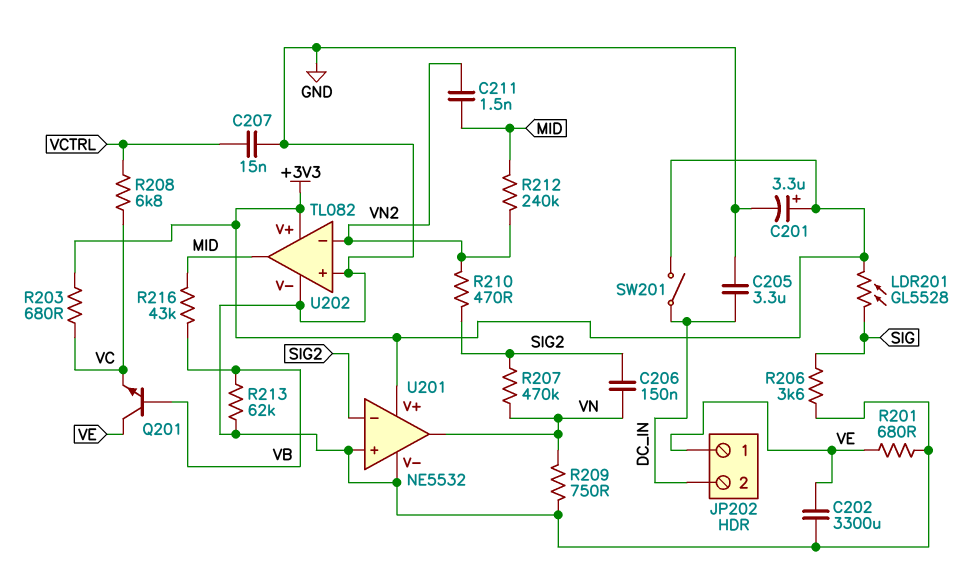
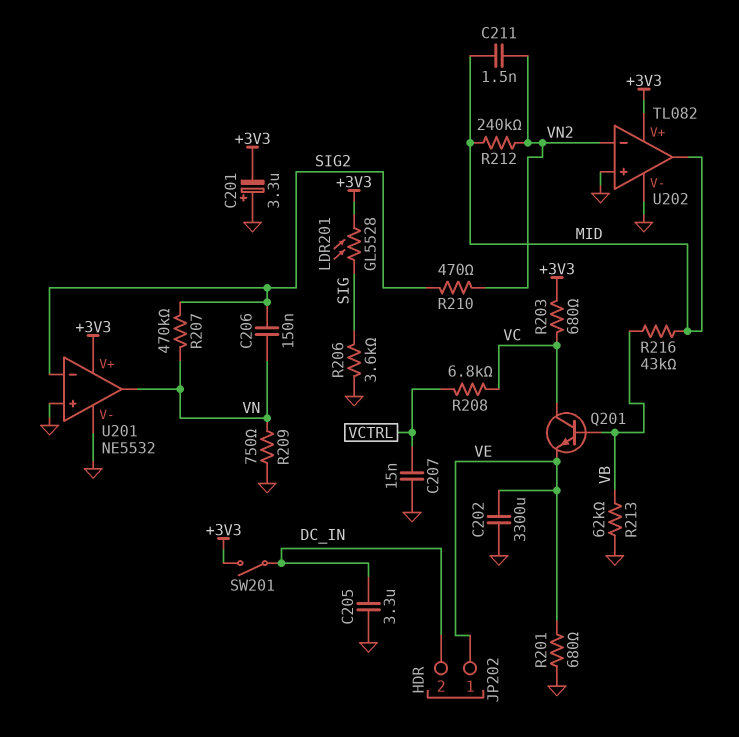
C201: 3.3uF (plus +3V3, minus GND) -> 3.3uF (plus GND, minus +3V3)
Q201: NPN (B VB, C VE, E VC) -> NPN (B VB, C VC, E VE)

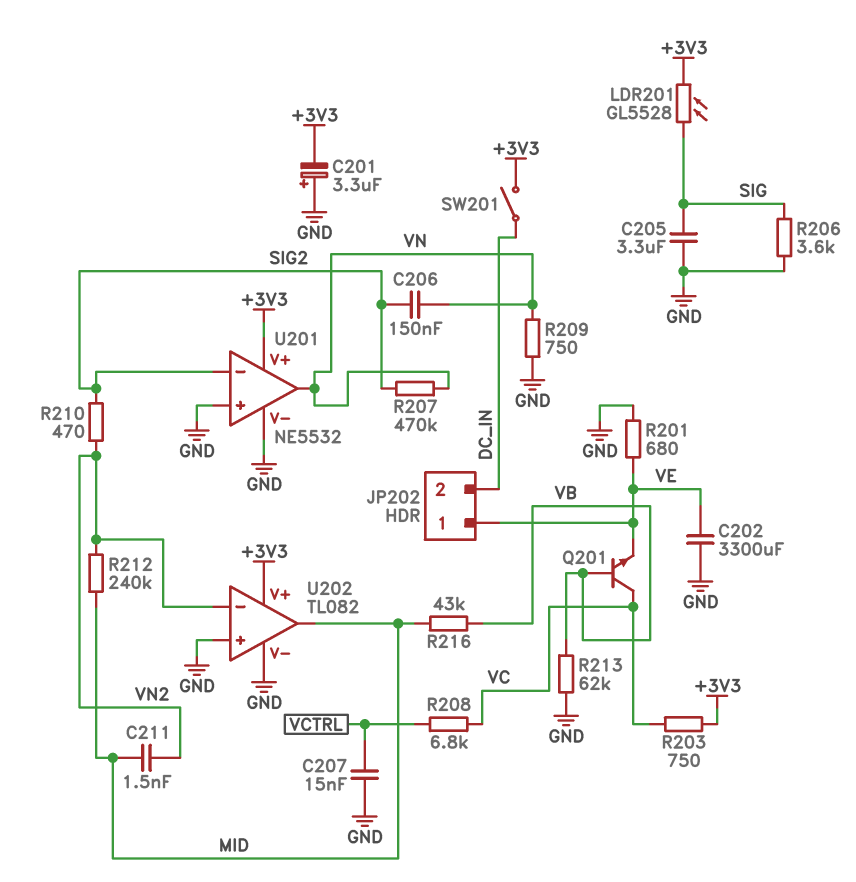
C205: 3.3uF (DC_IN, GND) -> 3.3uF (GND, SIG)
R203: 680 (+3V3, VC) -> 750 (+3V3, VC)

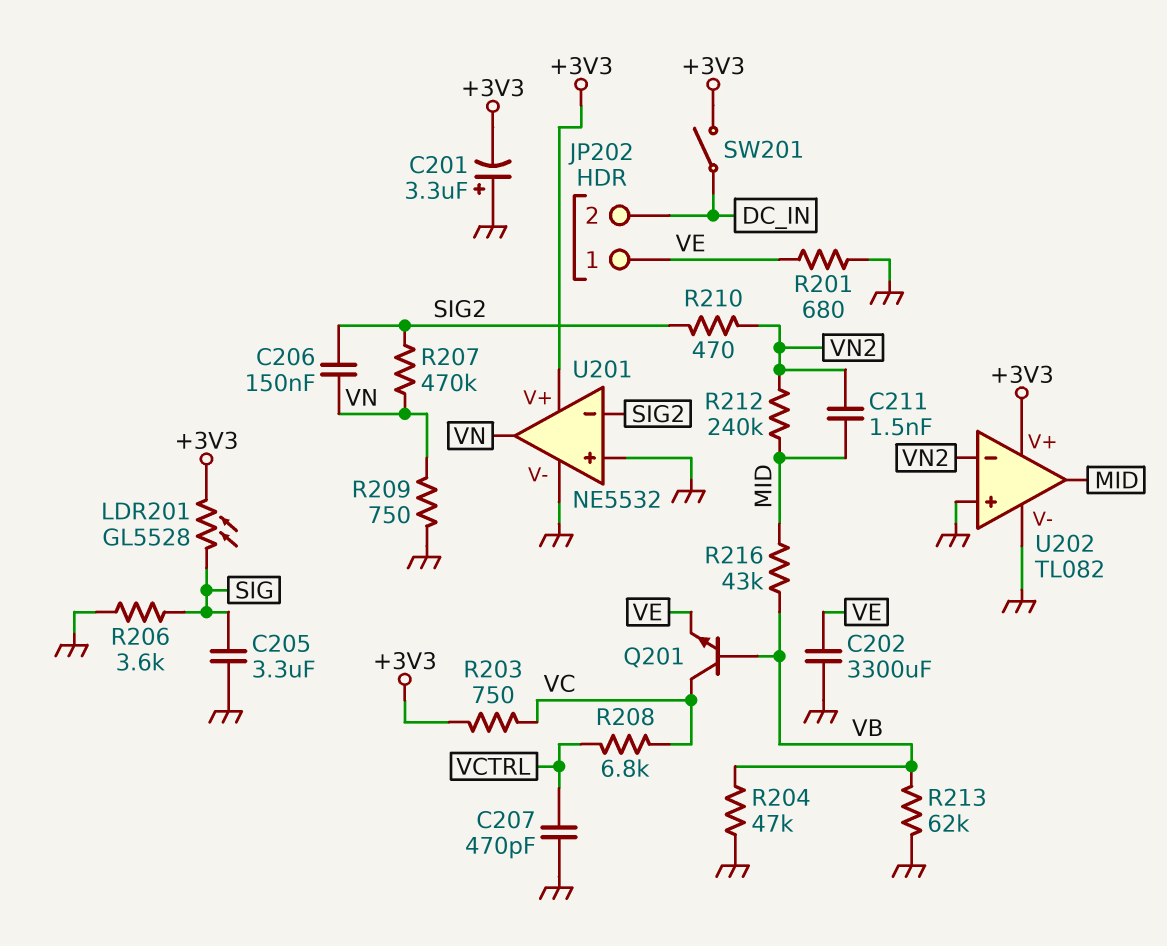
C207: 15nF (GND, VCTRL) -> 470pF (GND, VCTRL)
R204: none -> 47k (GND, VB)

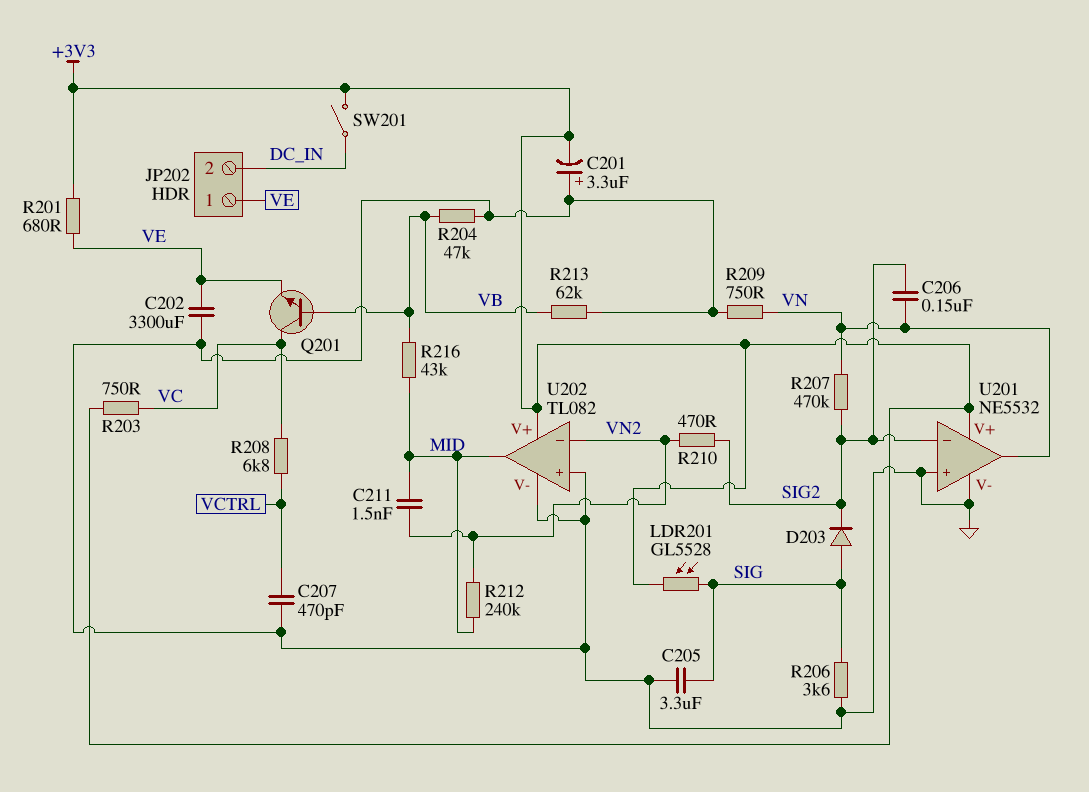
D203: none -> diode (A SIG, K SIG2)
R201: 680 (GND, VE) -> 680 (+3V3, VE)

